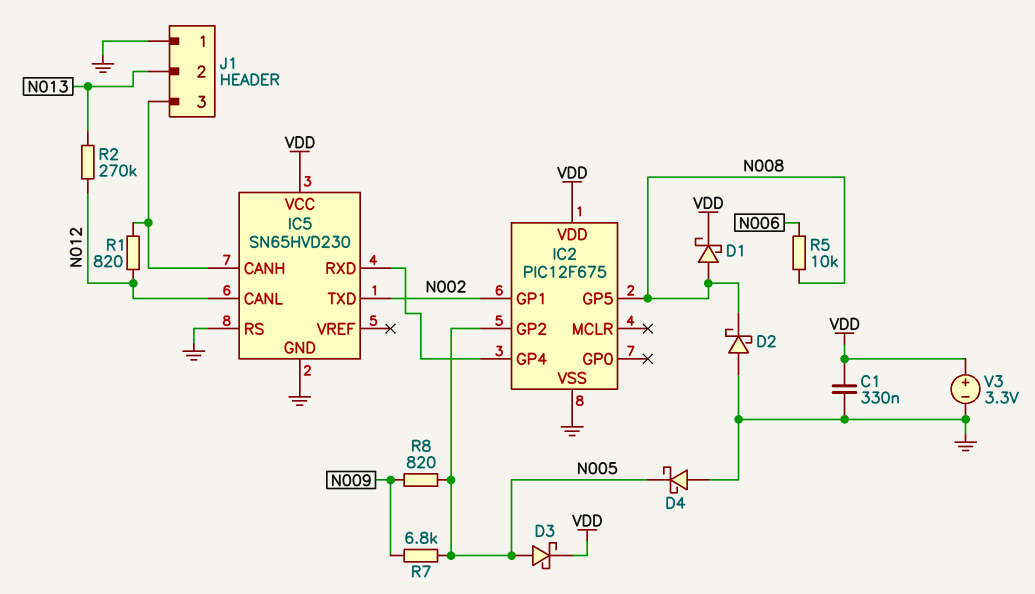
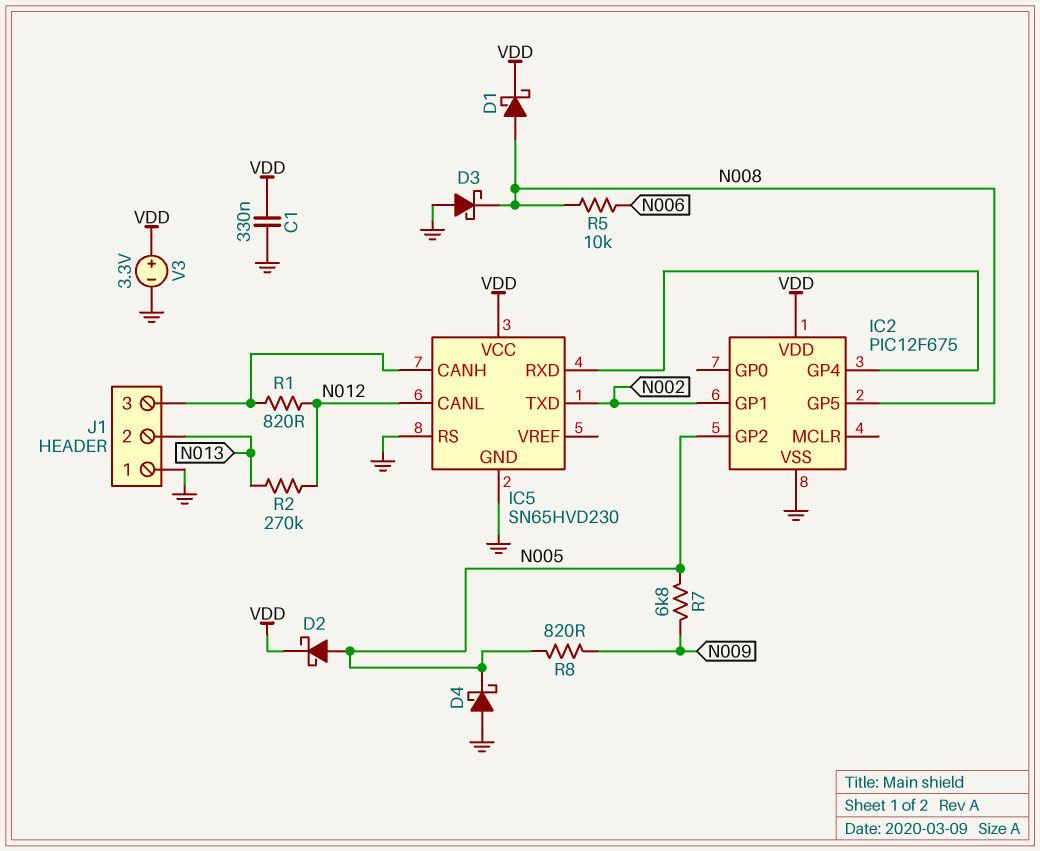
D2: schottky (A GND, K N008) -> schottky (A N005, K VDD)
D3: schottky (A N005, K VDD) -> schottky (A GND, K N008)

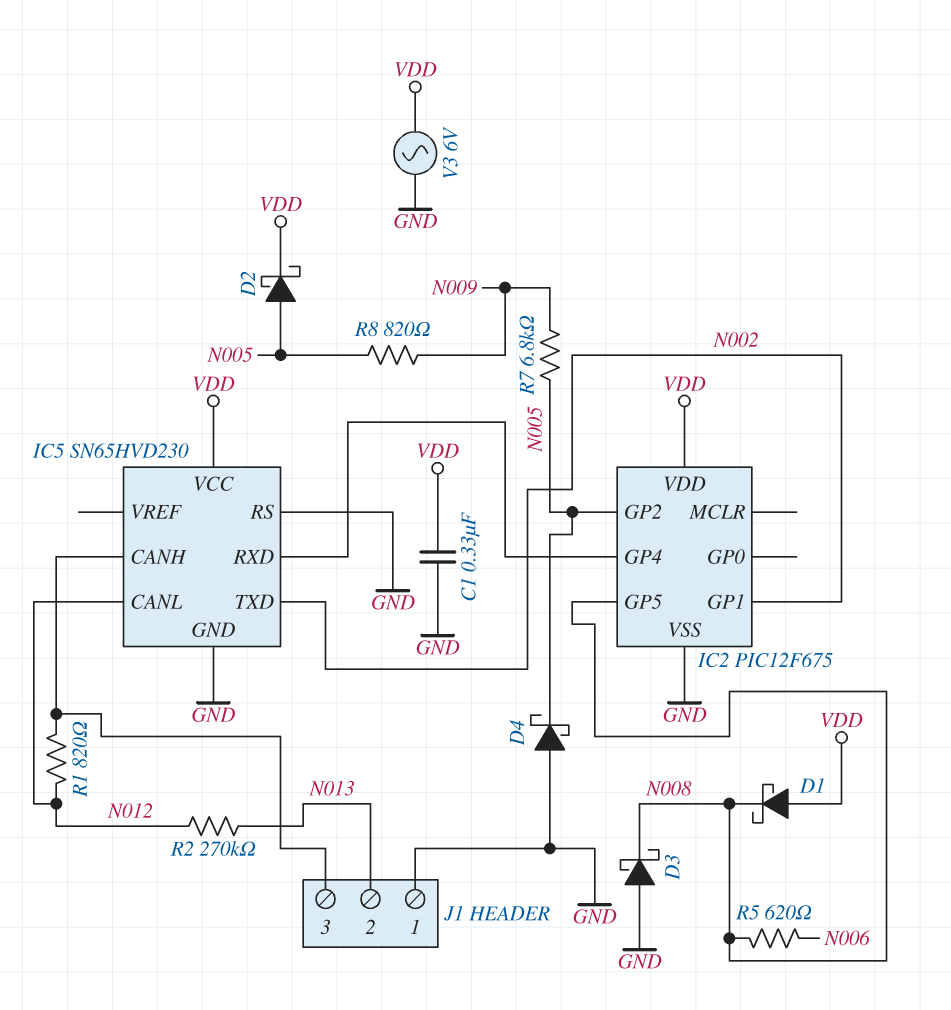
D1: schottky (A N008, K VDD) -> schottky (A VDD, K N008)
R5: 10k (N006, N008) -> 620 (N006, N008)
V3: 3.3V (plus VDD, minus GND) -> AC 6V (GND, VDD)

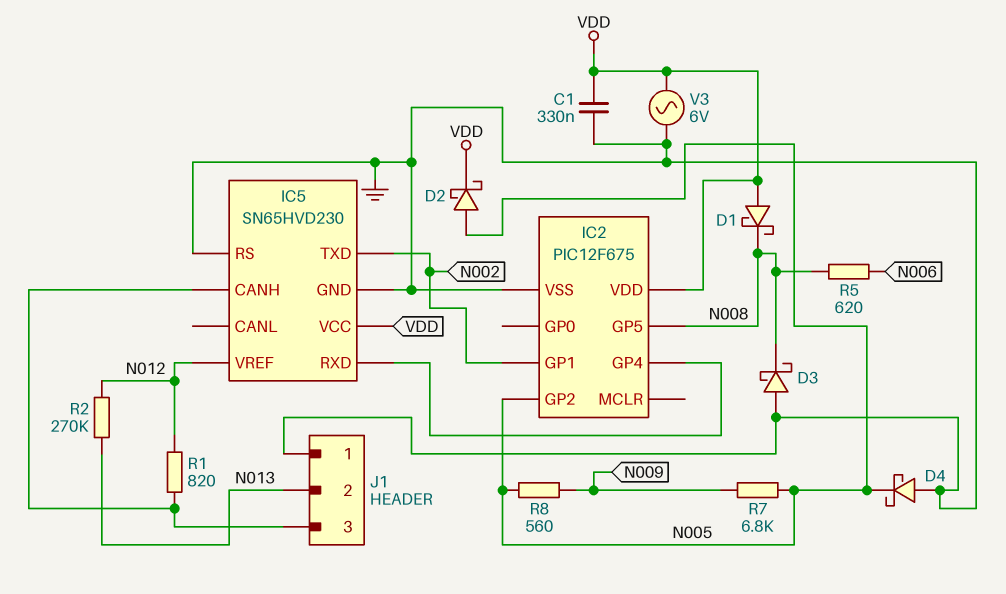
IC5 pin CANL: N012 -> none
IC5 pin VREF: none -> N012
R8: 820 (N005, N009) -> 560 (N005, N009)

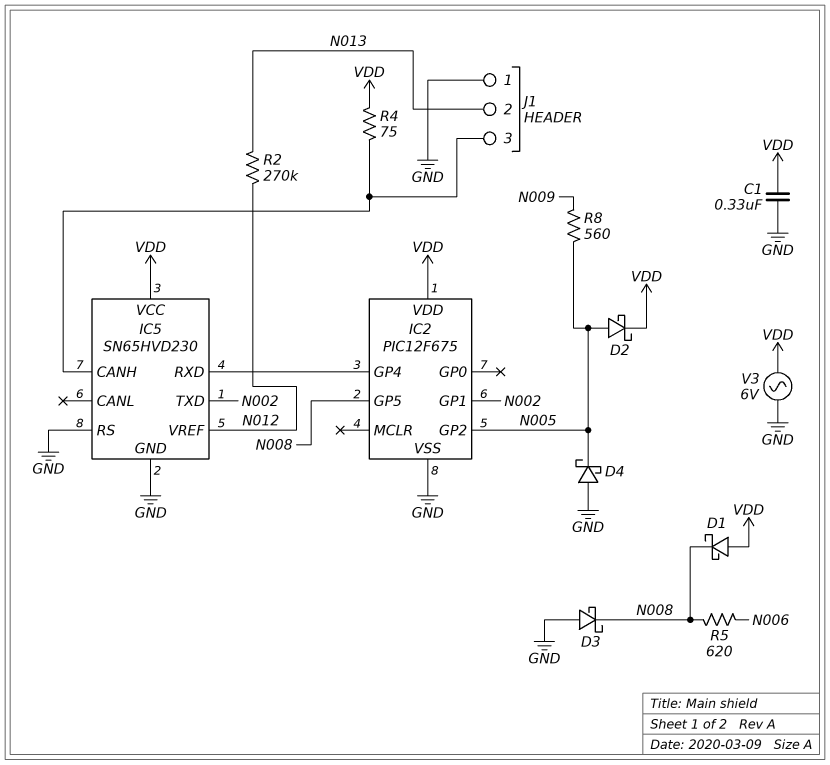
R1: 820 (IC5/CANH, N012) -> none
R4: none -> 75 (IC5/CANH, VDD)
R7: 6.8k (N005, N009) -> none

